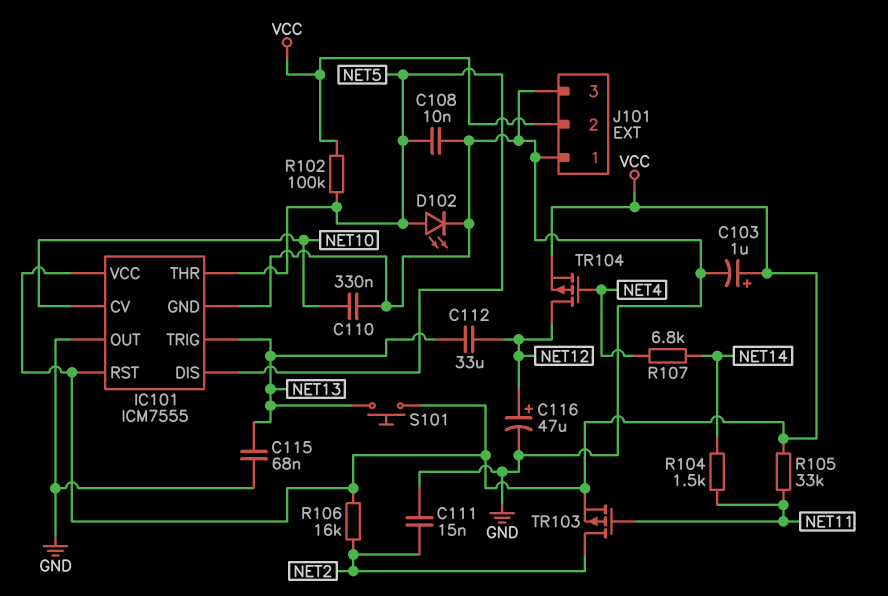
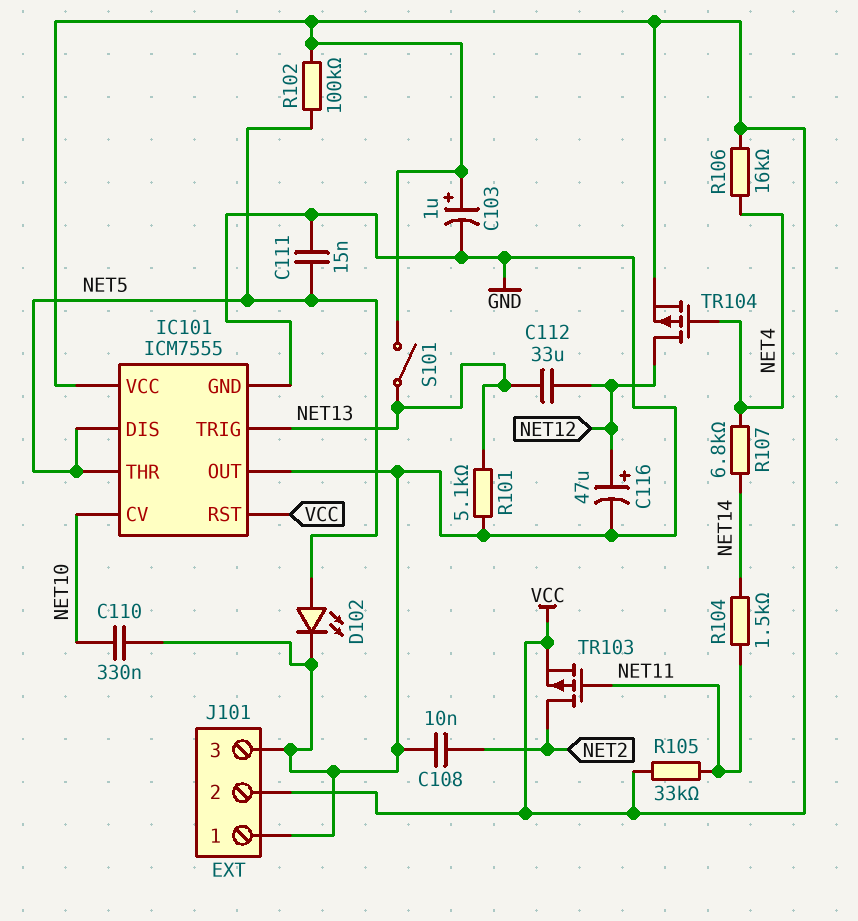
C108: 10nF (GND, NET5) -> 10nF (GND, NET2)
C111: 15nF (GND, NET2) -> 15nF (GND, NET5)
C115: 68nF (GND, NET13) -> none
R101: none -> 5.1k (GND, NET13)
R106: 16k (NET2, VCC) -> 16k (NET4, VCC)
S101: button (NET13, VCC) -> switch (NET13, VCC)

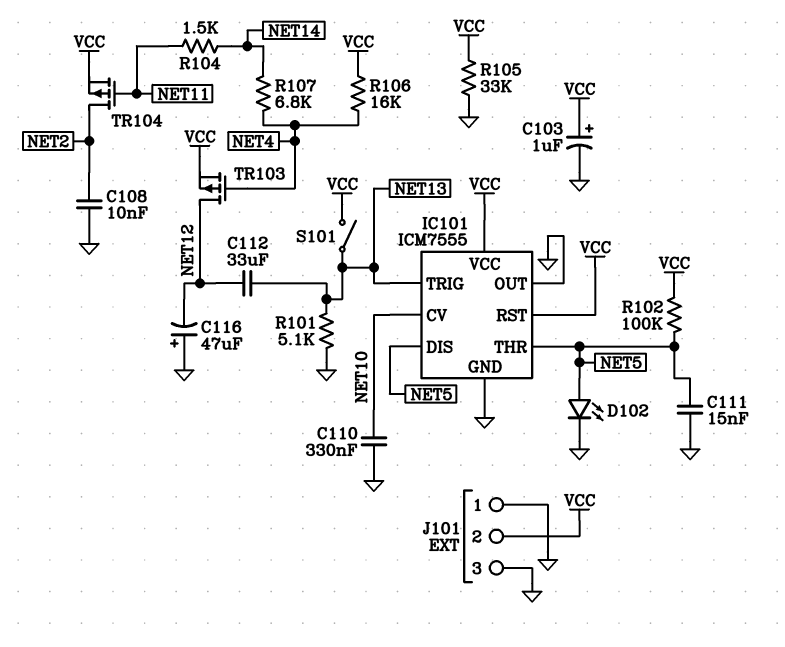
C116: 47uF (plus NET12, minus GND) -> 47uF (plus GND, minus NET12)
R105: 33k (NET11, VCC) -> 33k (GND, VCC)
TR103: PMOS (G NET11, D NET2, S VCC) -> PMOS (G NET4, D NET12, S VCC)
TR104: PMOS (G NET4, D NET12, S VCC) -> PMOS (G NET11, D NET2, S VCC)

